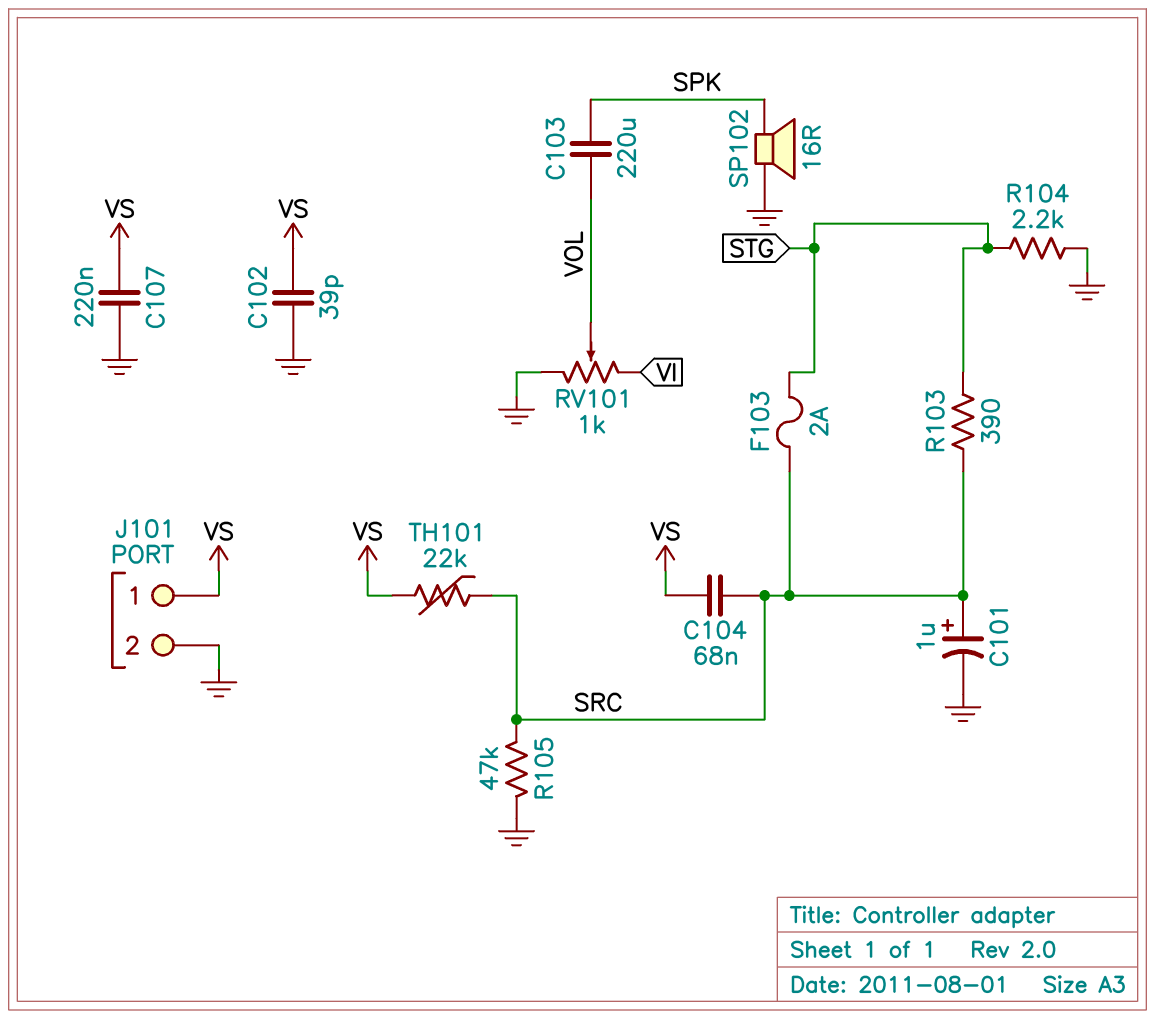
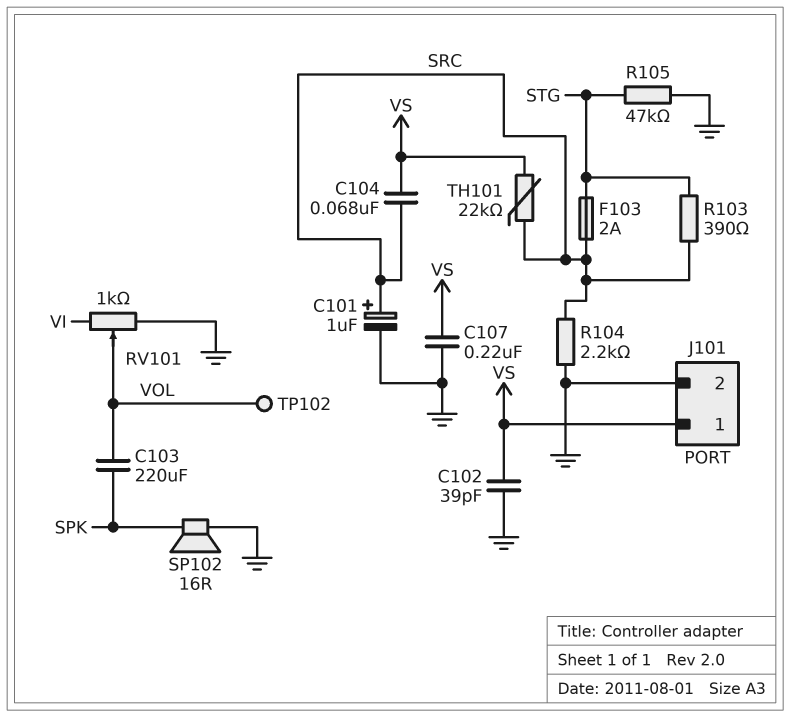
R104: 2.2k (GND, STG) -> 2.2k (GND, SRC)
R105: 47k (GND, SRC) -> 47k (GND, STG)
TP102: none -> test point (VOL)

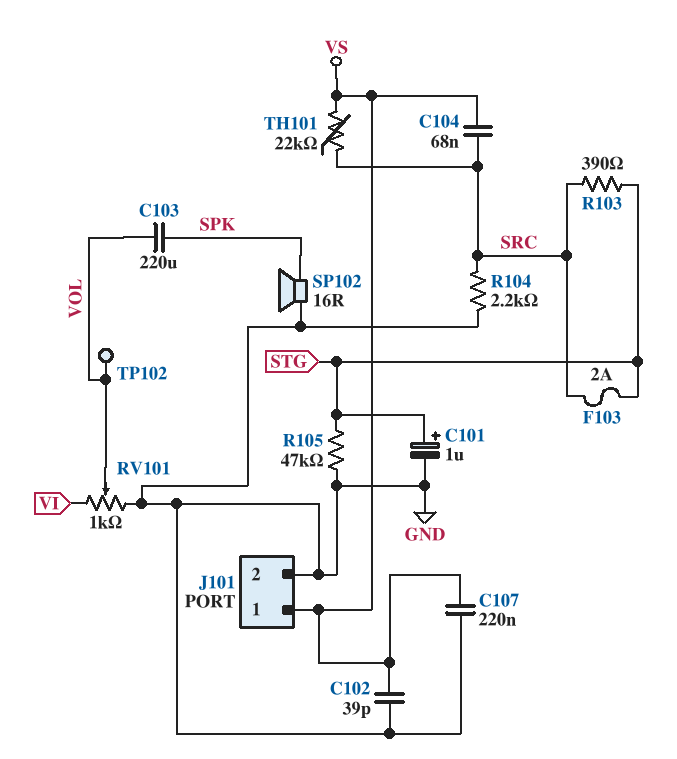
C101: 1uF (plus SRC, minus GND) -> 1uF (plus STG, minus GND)

